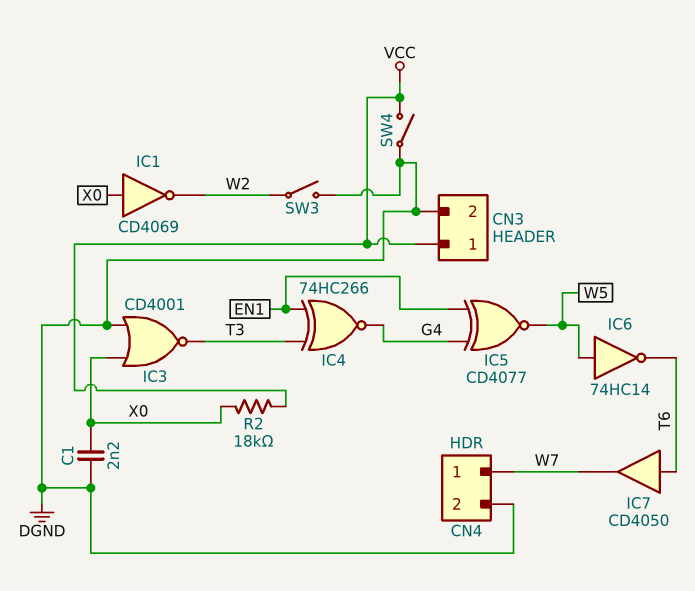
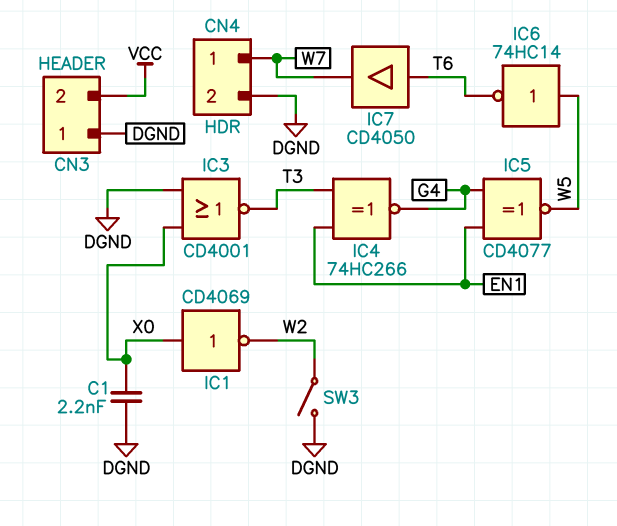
CN3 pin 1: VCC -> DGND
CN3 pin 2: DGND -> VCC
R2: 18k (VCC, X0) -> none
SW4: switch (DGND, VCC) -> none

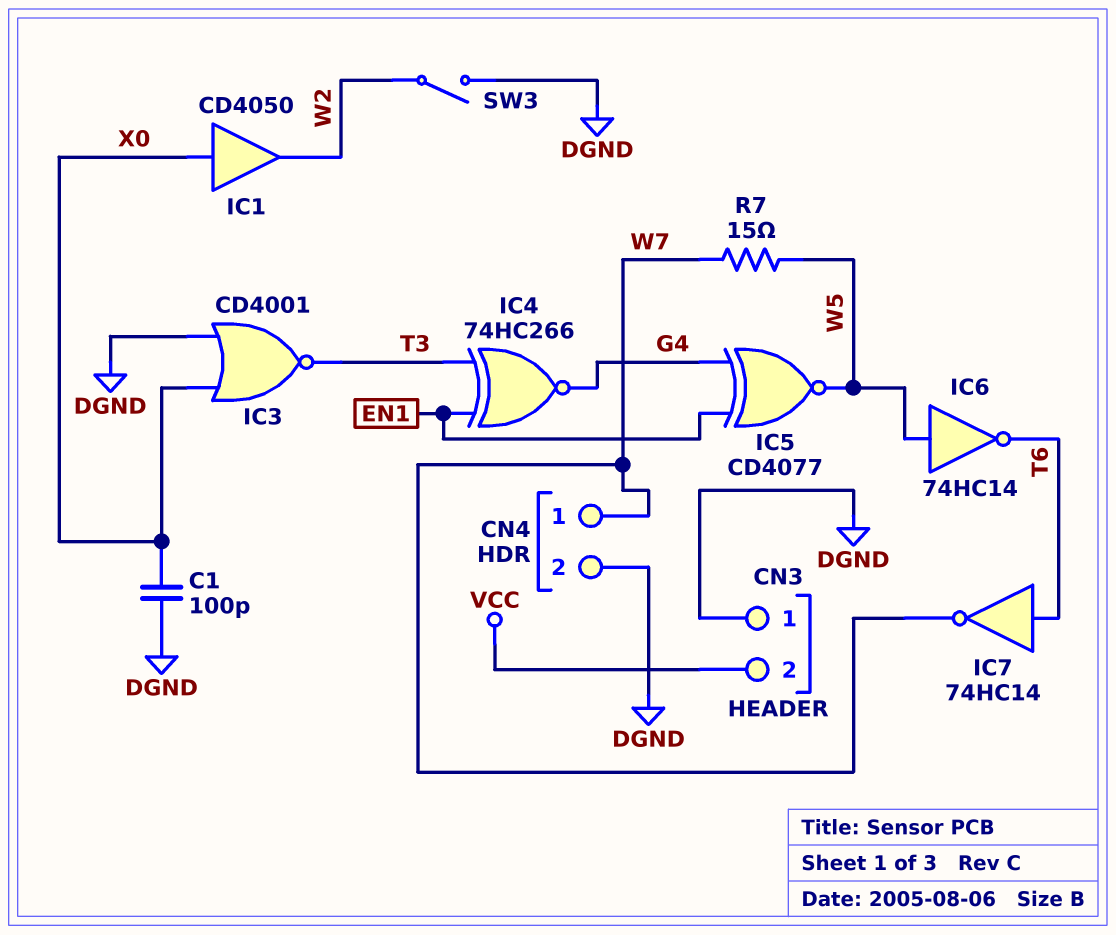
C1: 2.2nF (DGND, X0) -> 100pF (DGND, X0)
IC1: NOT CD4069 (in X0, out W2) -> buffer CD4050 (in X0, out W2)
IC7: buffer CD4050 (in T6, out W7) -> NOT 74HC14 (in T6, out W7)
R7: none -> 15 (W5, W7)

